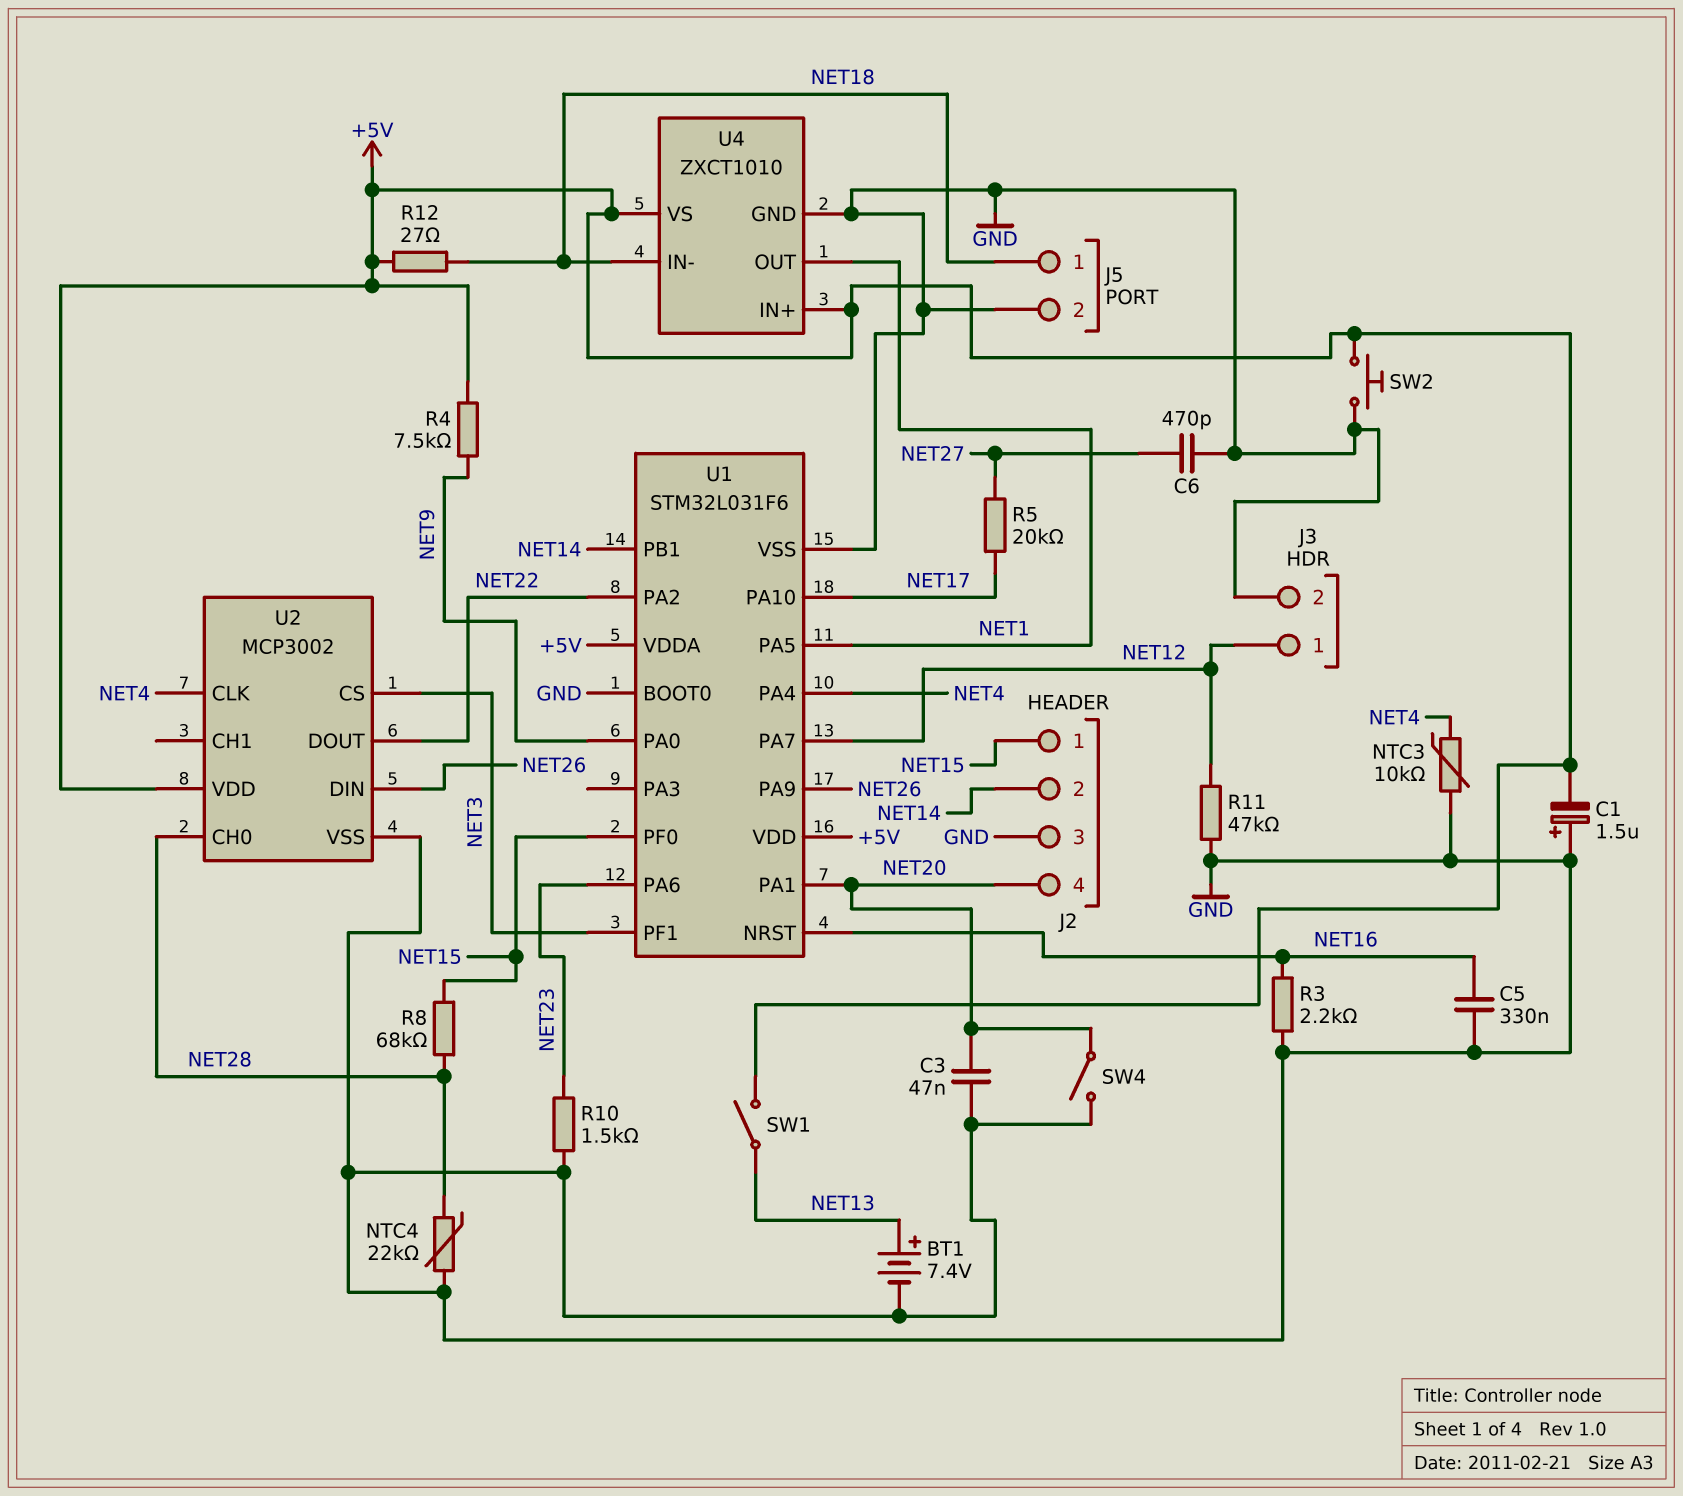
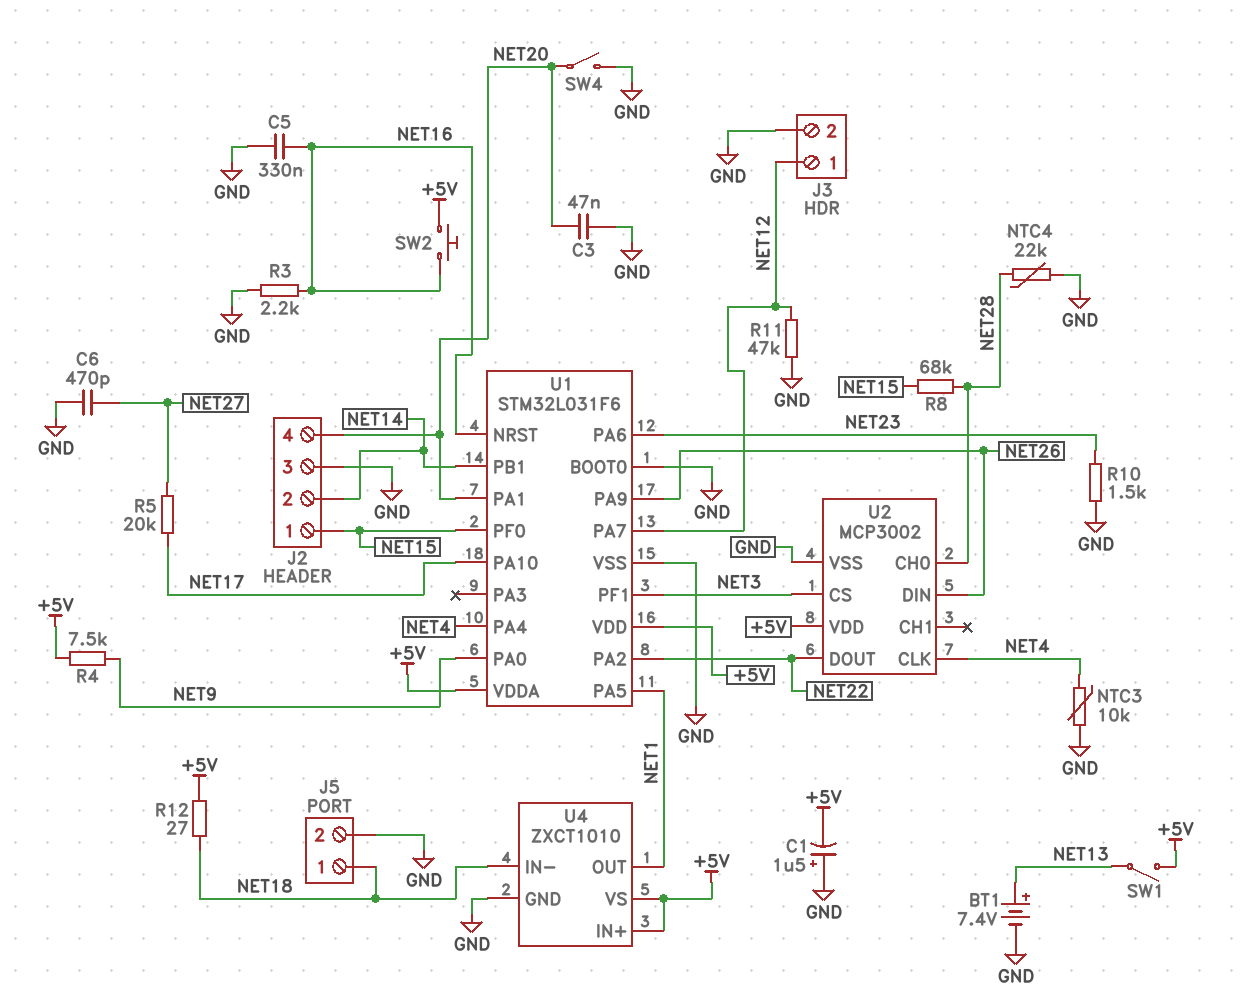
SW2: button (+5V, GND) -> button (+5V, NET16)

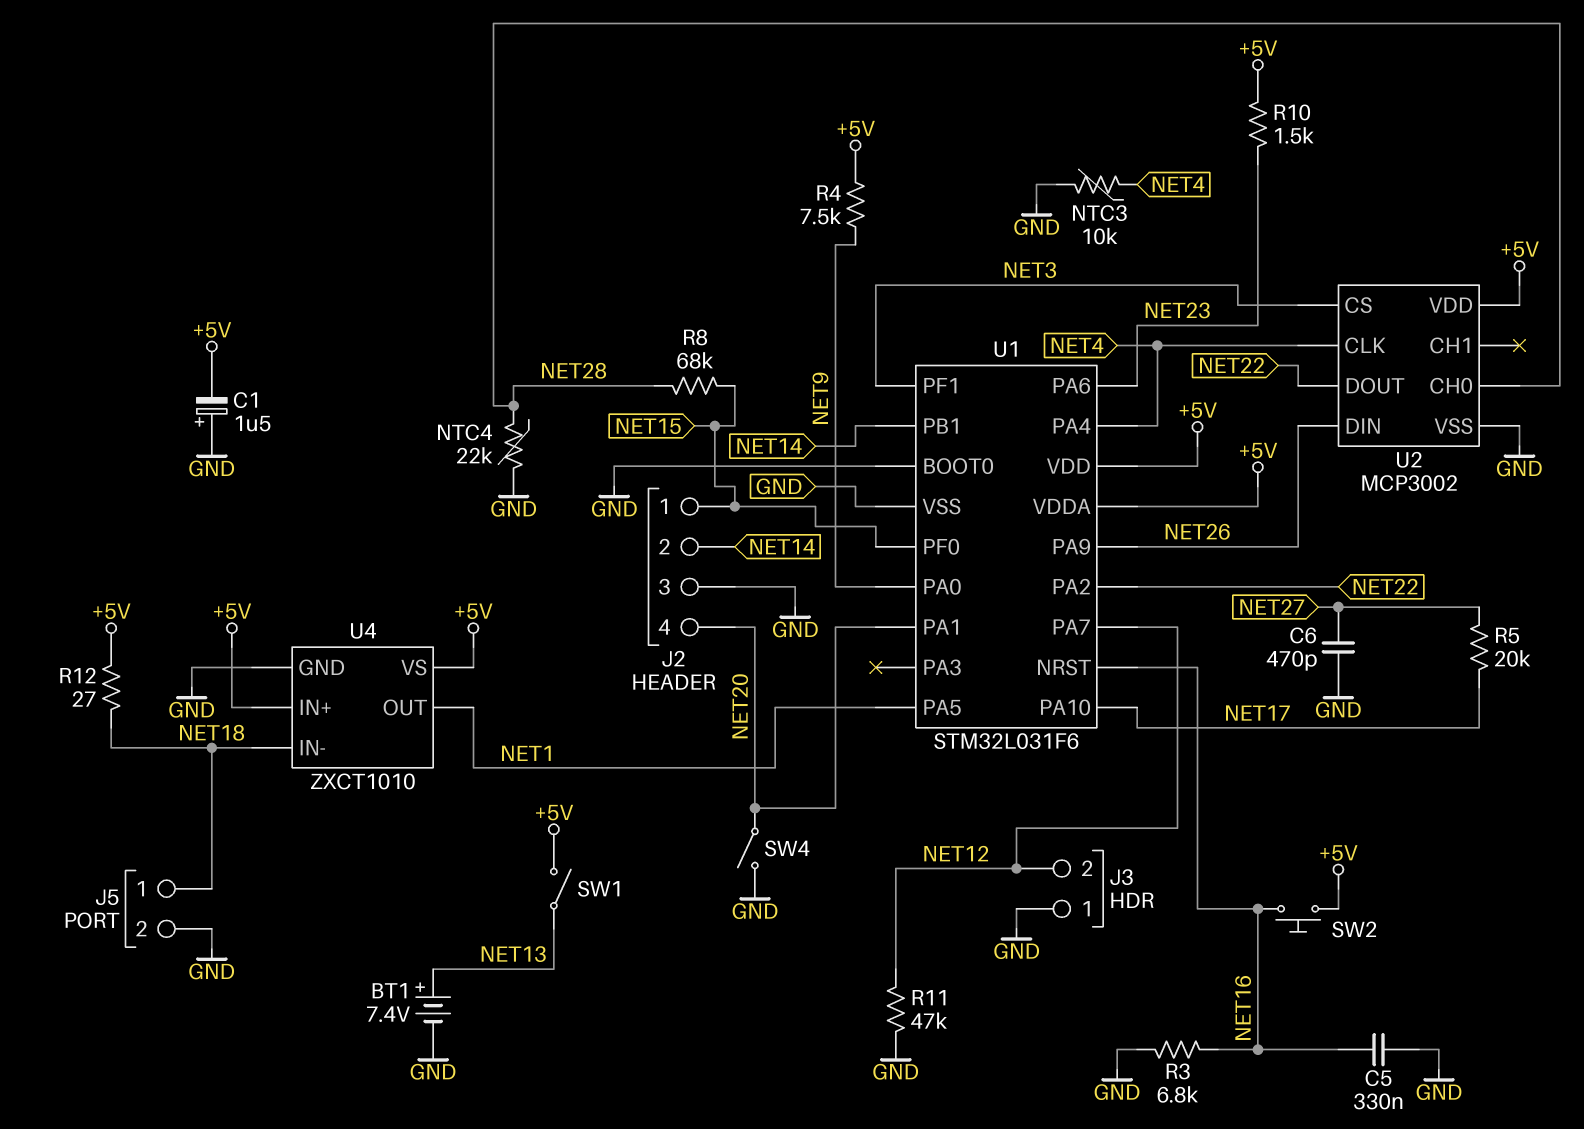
C3: 47nF (GND, NET20) -> none
J3 pin 1: NET12 -> GND
J3 pin 2: GND -> NET12
R3: 2.2k (GND, NET16) -> 6.8k (GND, NET16)
R10: 1.5k (GND, NET23) -> 1.5k (+5V, NET23)

